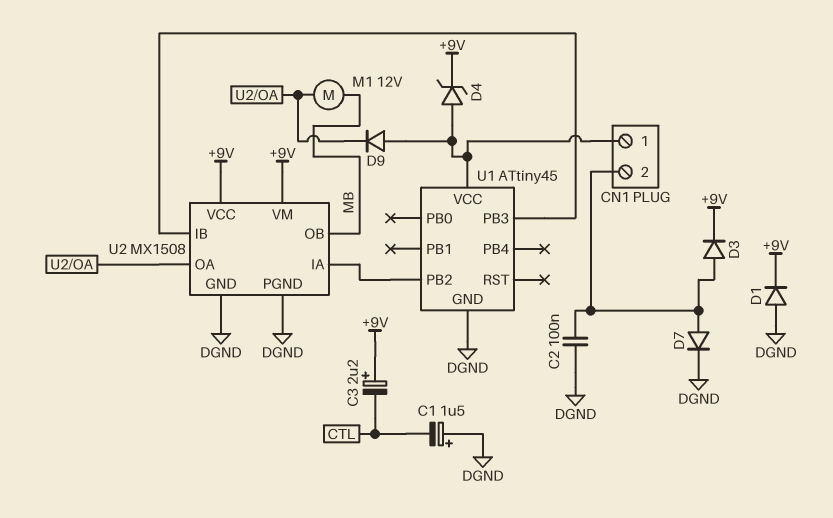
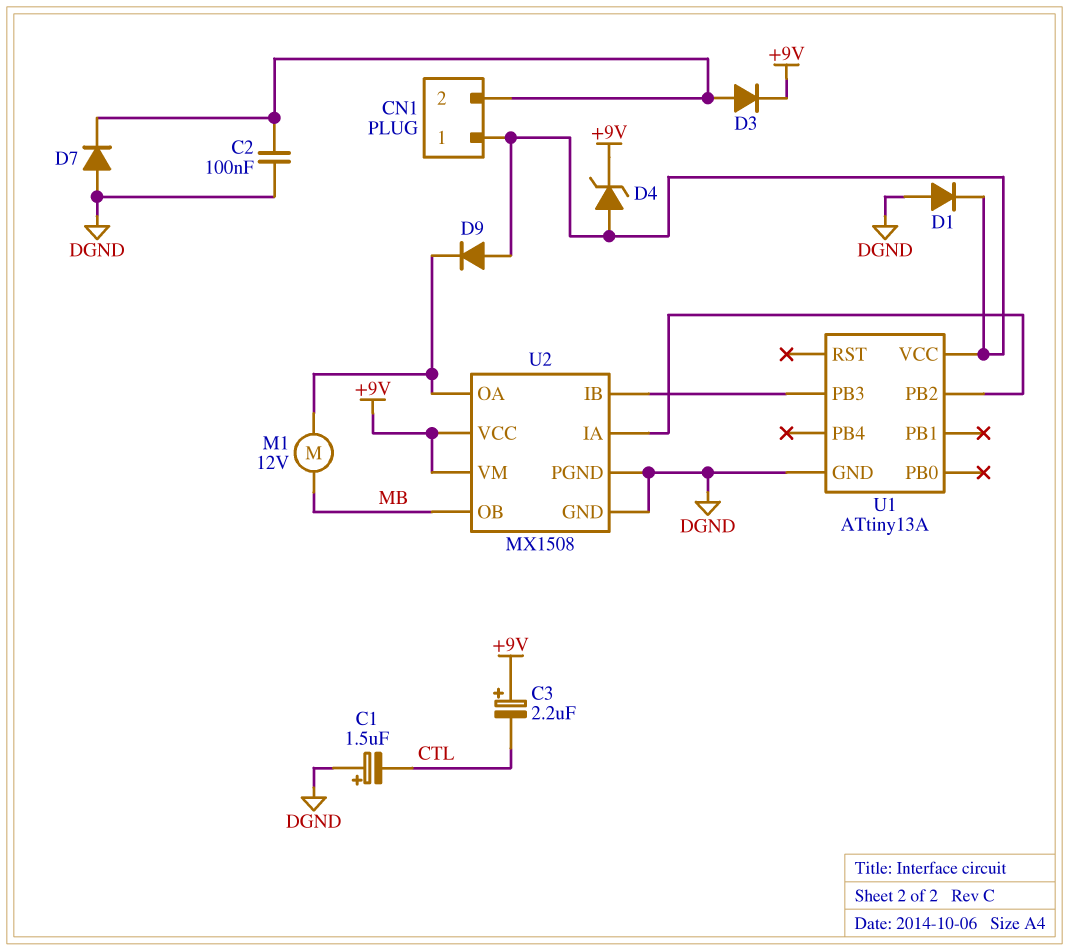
D1: diode (A DGND, K +9V) -> diode (A DGND, K CN1/1)
D7: diode (A CN1/2, K DGND) -> diode (A DGND, K CN1/2)
U1: ATtiny45 -> ATtiny13A

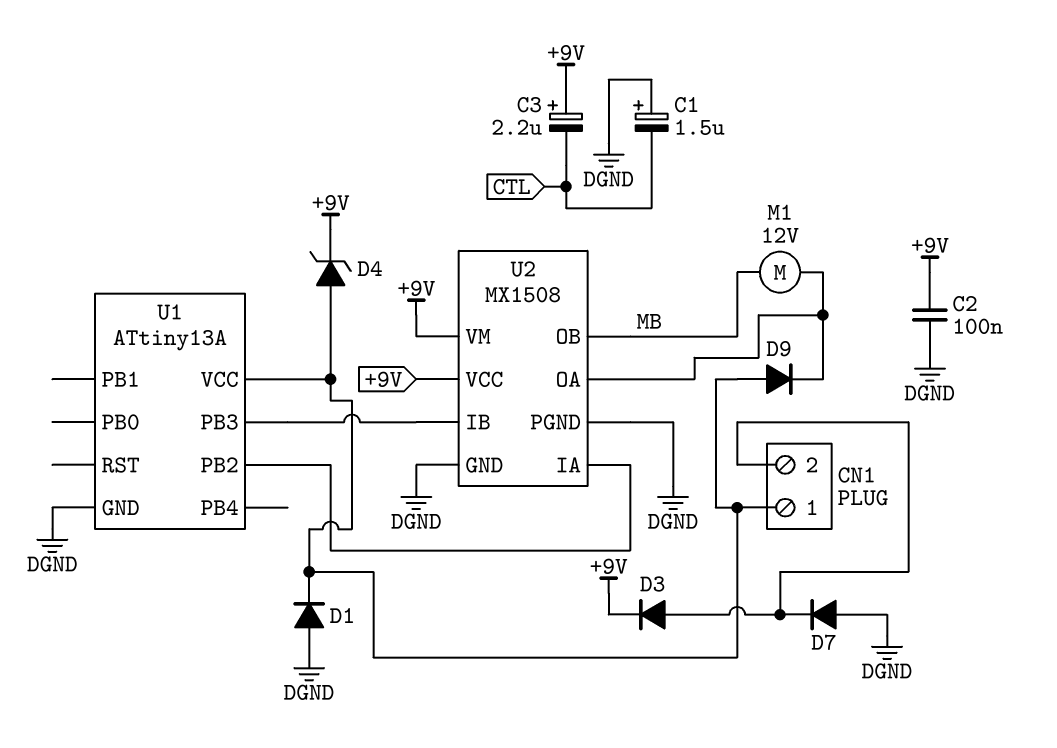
C2: 100nF (CN1/2, DGND) -> 100nF (+9V, DGND)

